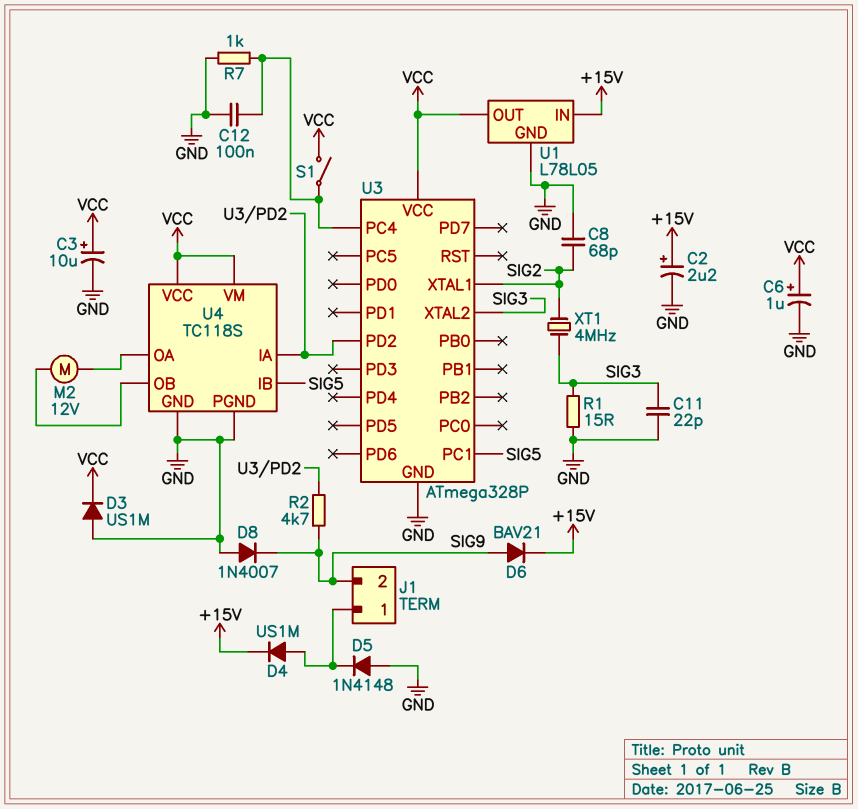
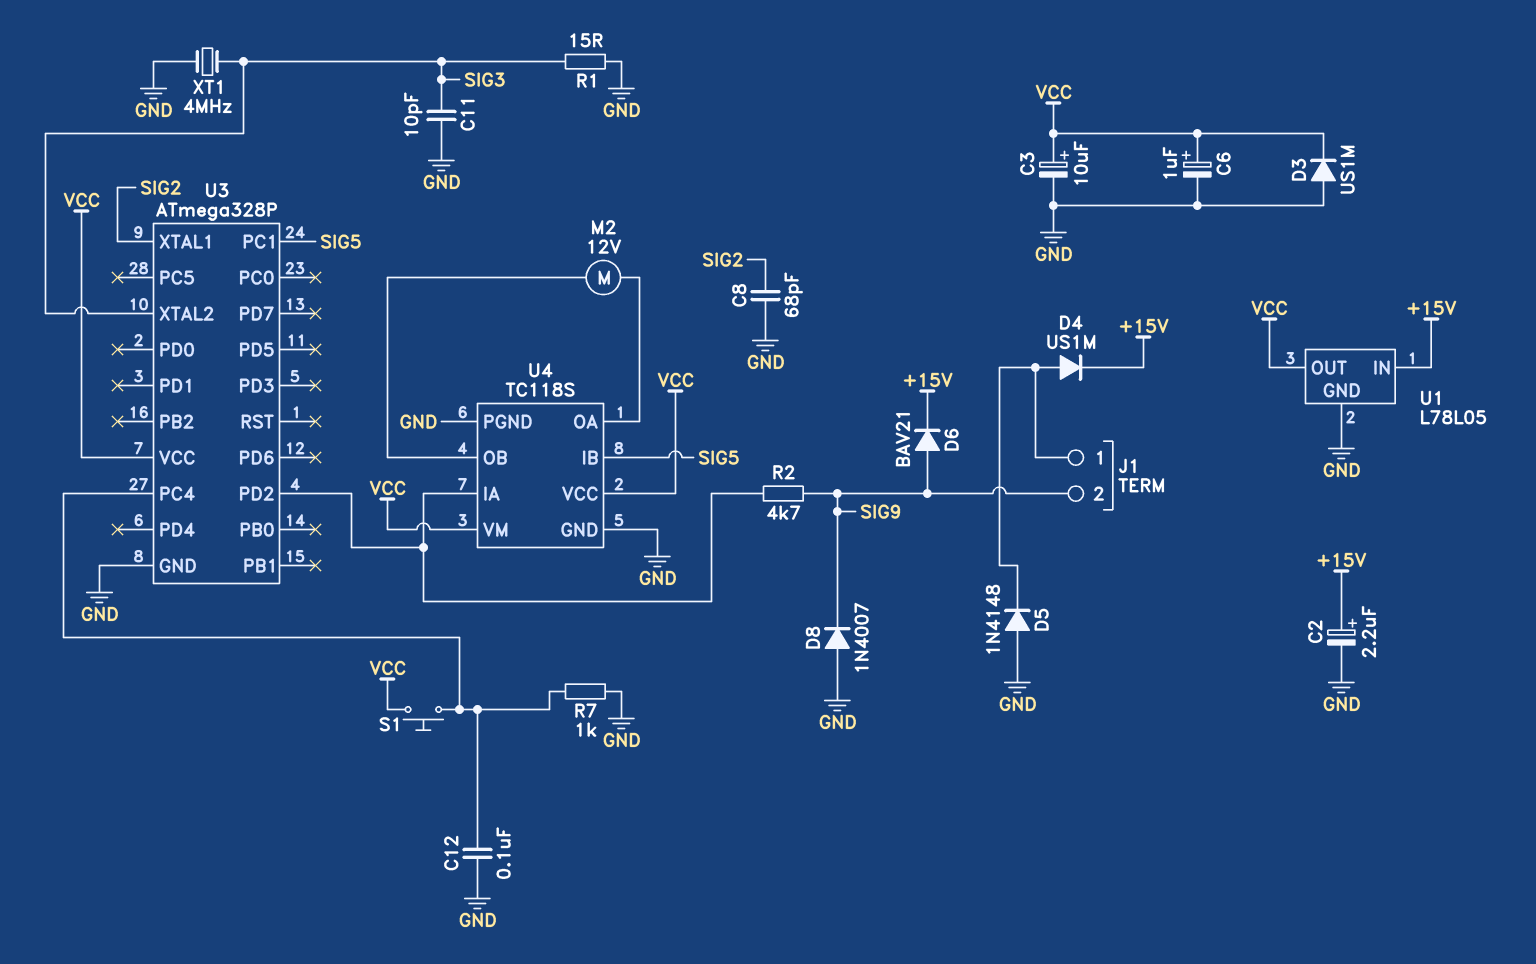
C11: 22pF (GND, SIG3) -> 10pF (GND, SIG3)
S1: switch (U3/PC4, VCC) -> button (U3/PC4, VCC)
XT1: 4MHz (SIG2, SIG3) -> 4MHz (GND, SIG3)

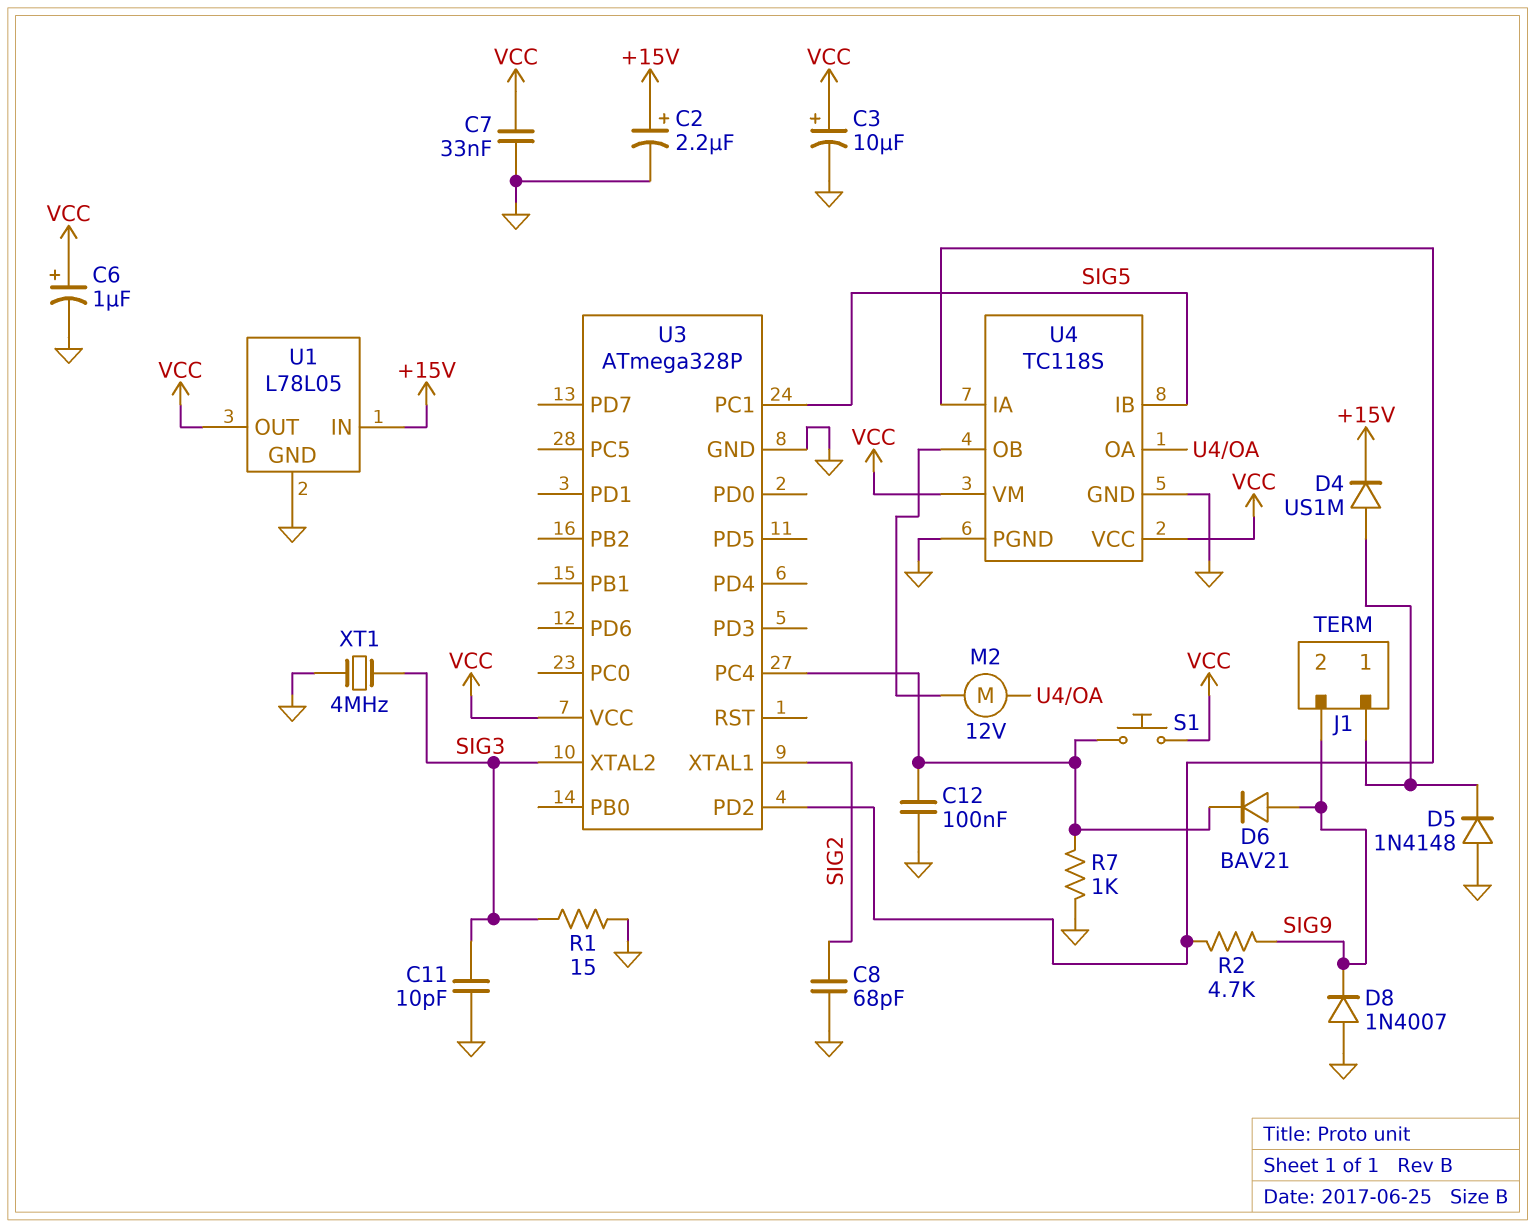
C7: none -> 33nF (GND, VCC)
D3: diode US1M (A GND, K VCC) -> none
D6: diode BAV21 (A SIG9, K +15V) -> diode BAV21 (A SIG9, K U3/PC4)

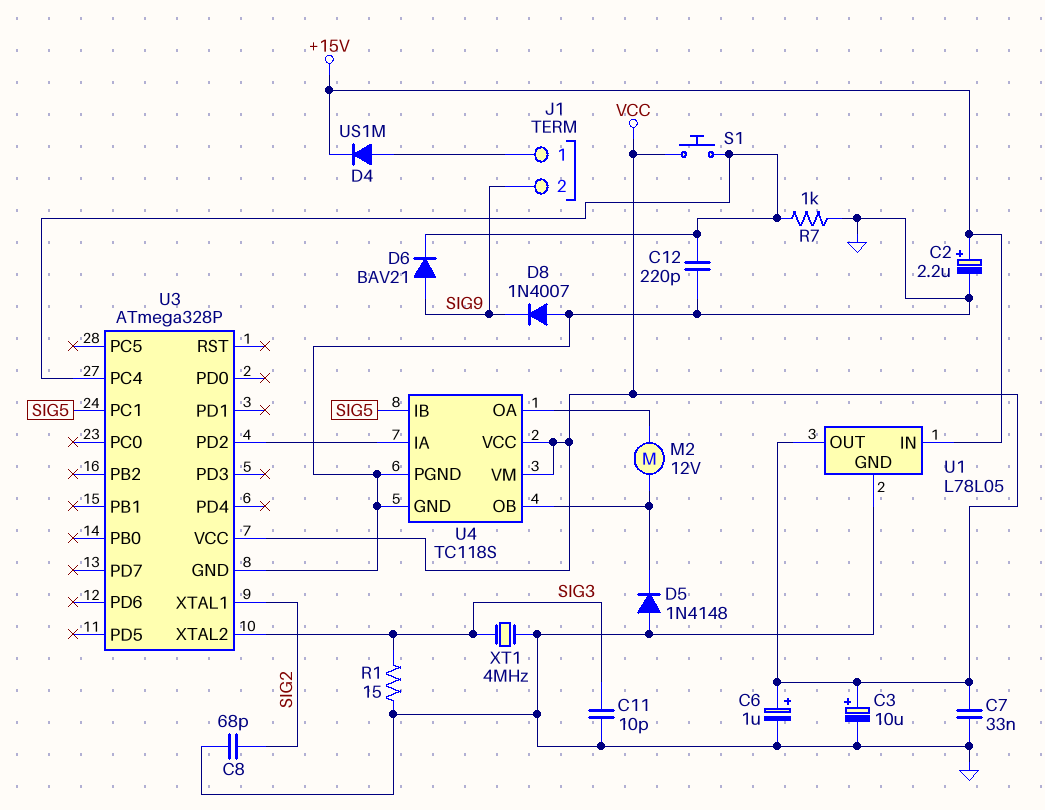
C12: 100nF (GND, U3/PC4) -> 220pF (GND, U3/PC4)
D5: diode 1N4148 (A GND, K J1/1) -> diode 1N4148 (A GND, K U4/OB)
R2: 4.7k (SIG9, U3/PD2) -> none

